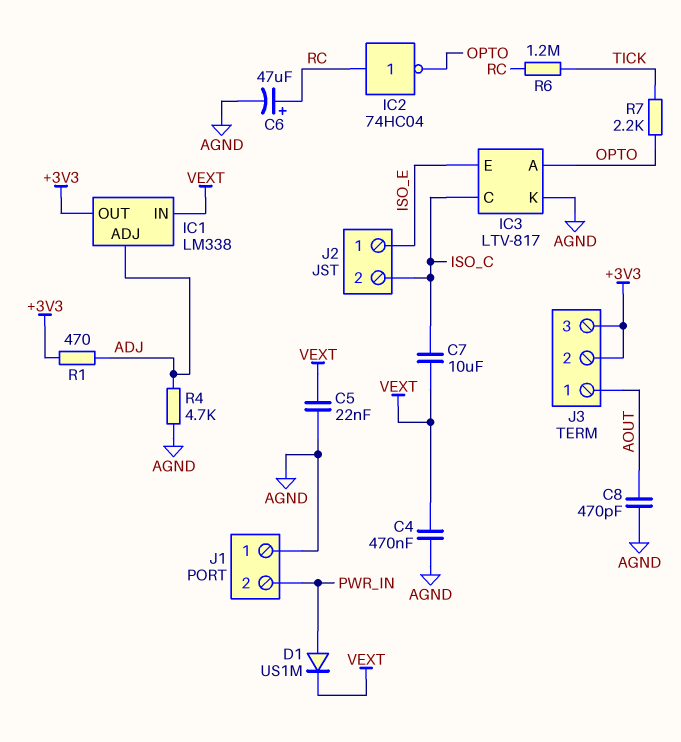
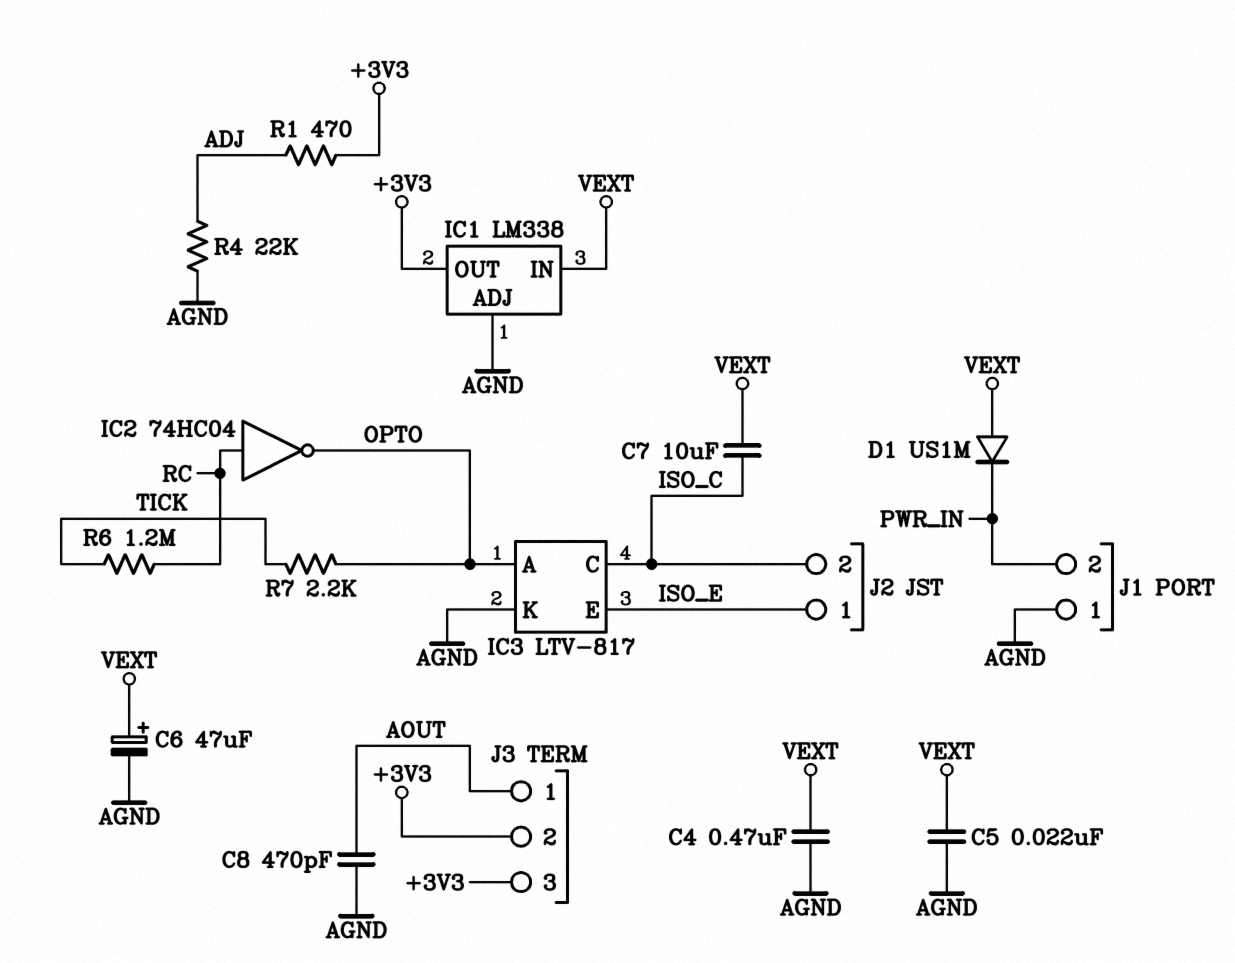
C6: 47uF (plus RC, minus AGND) -> 47uF (plus VEXT, minus AGND)
D1: diode US1M (A PWR_IN, K VEXT) -> diode US1M (A VEXT, K PWR_IN)
IC1 pin ADJ: ADJ -> AGND
R4: 4.7k (ADJ, AGND) -> 22k (ADJ, AGND)

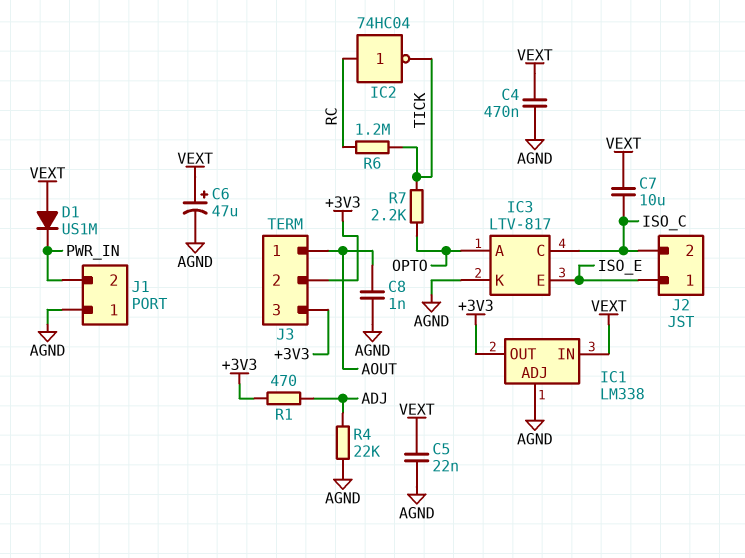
C8: 470pF (AGND, AOUT) -> 1nF (AGND, AOUT)
IC2: NOT 74HC04 (in RC, out OPTO) -> NOT 74HC04 (in RC, out TICK)

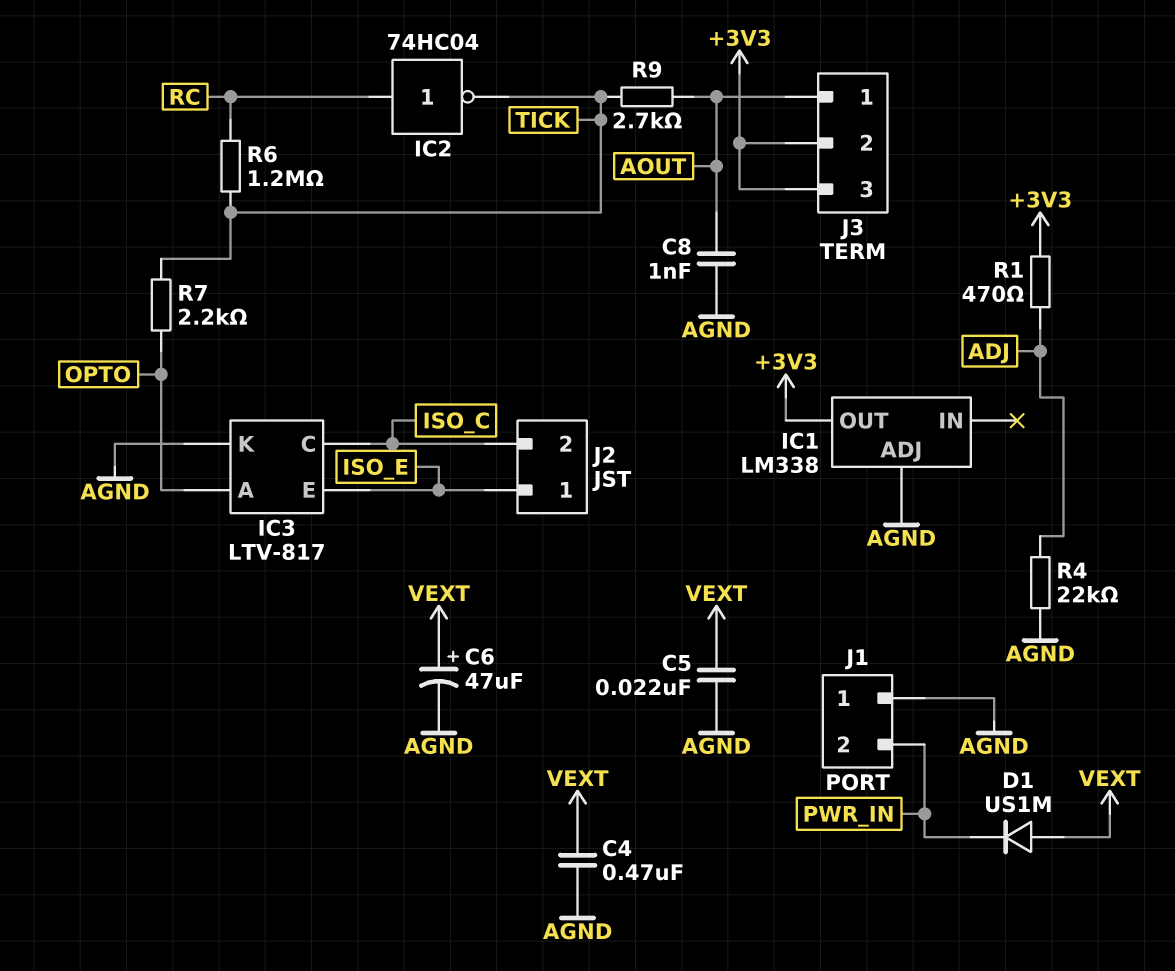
C7: 10uF (ISO_C, VEXT) -> none
IC1 pin IN: VEXT -> none
R9: none -> 2.7k (AOUT, TICK)

